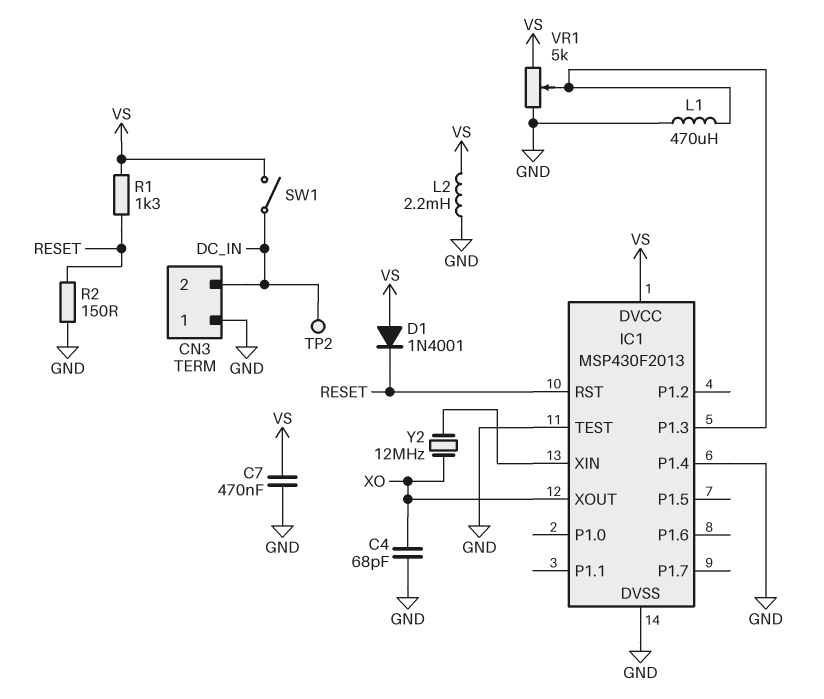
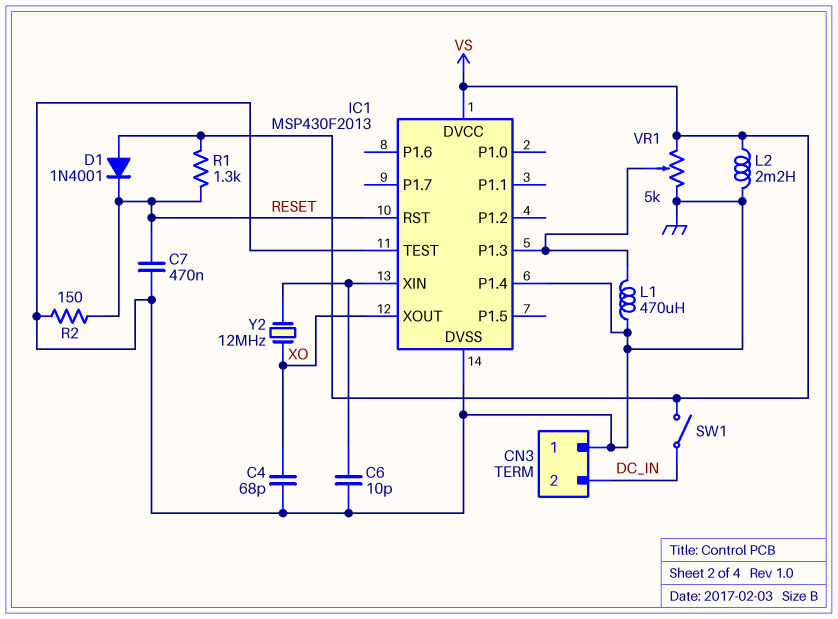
C6: none -> 10pF (GND, IC1/XIN)
C7: 470nF (GND, VS) -> 470nF (GND, RESET)
TP2: test point (DC_IN) -> none

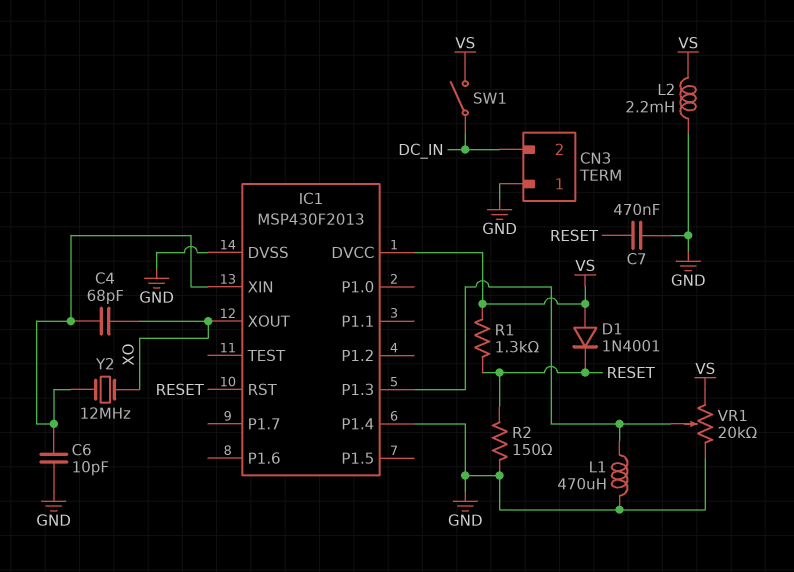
C4: 68pF (GND, XO) -> 68pF (IC1/XIN, XO)
IC1 pin TEST: GND -> none
VR1: 5k (GND, VS, wiper IC1/P1.3) -> 20k (GND, VS, wiper IC1/P1.3)

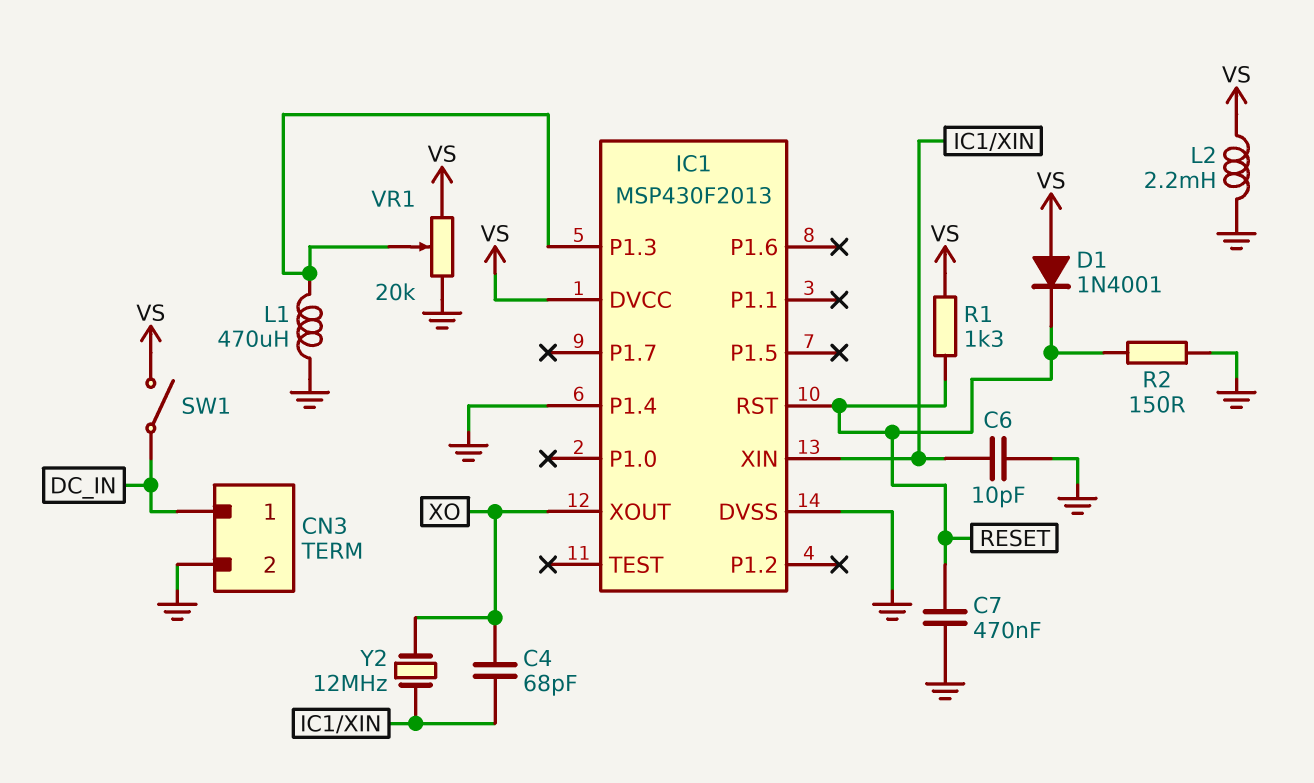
CN3 pin 1: GND -> DC_IN
CN3 pin 2: DC_IN -> GND

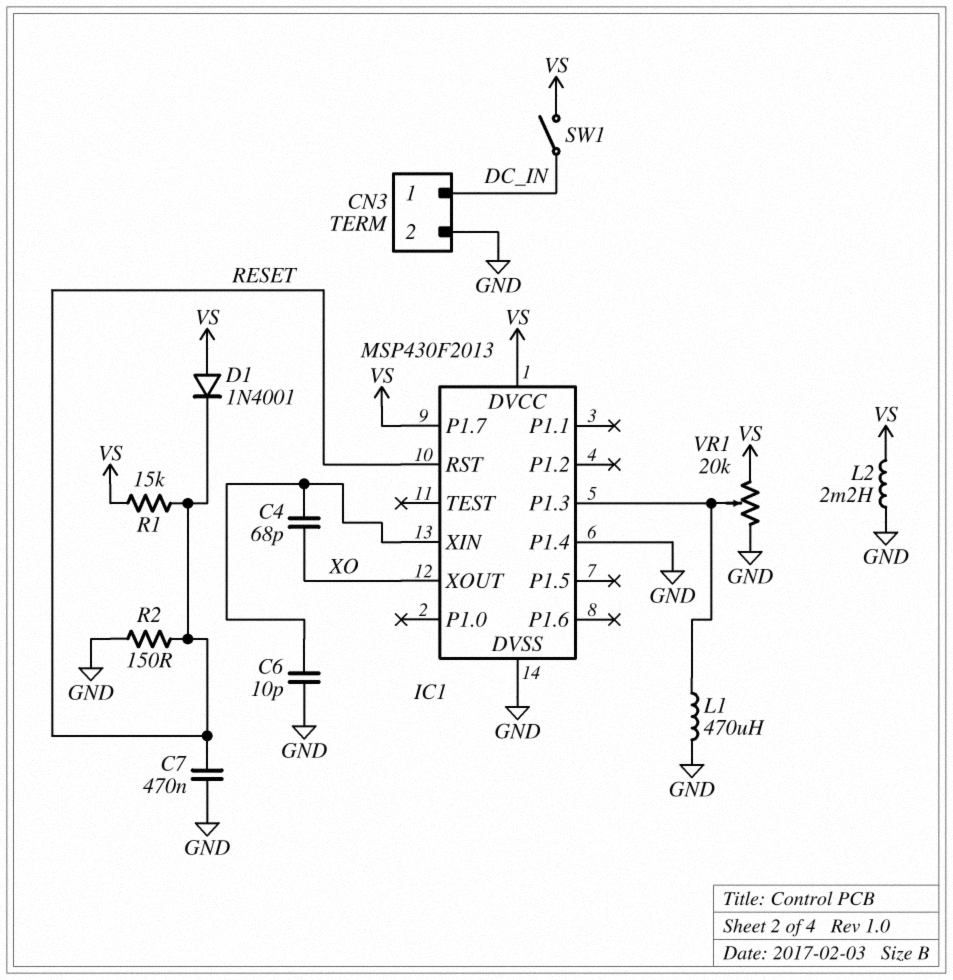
IC1 pin P1.7: none -> VS
R1: 1.3k (RESET, VS) -> 15k (RESET, VS)
Y2: 12MHz (IC1/XIN, XO) -> none

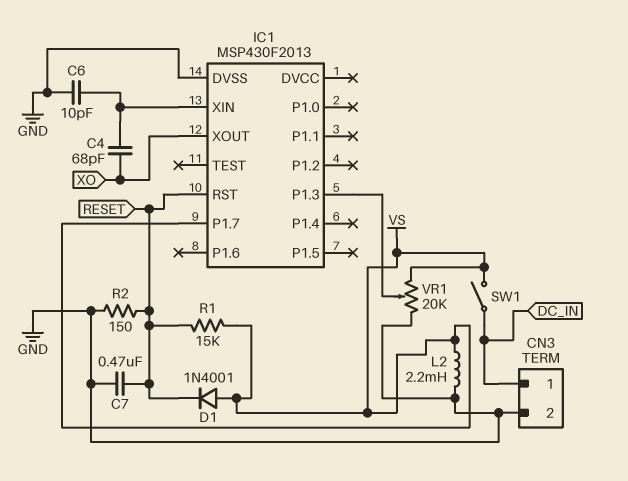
IC1 pin DVCC: VS -> none
IC1 pin P1.4: GND -> none
L1: 470uH (GND, IC1/P1.3) -> none

